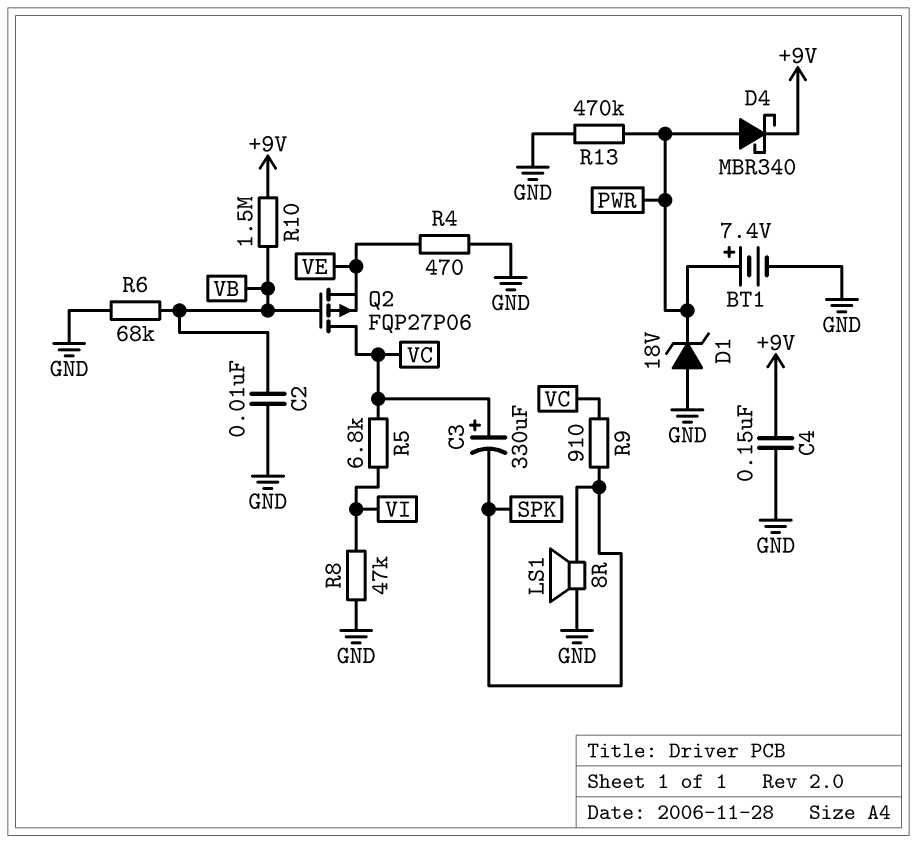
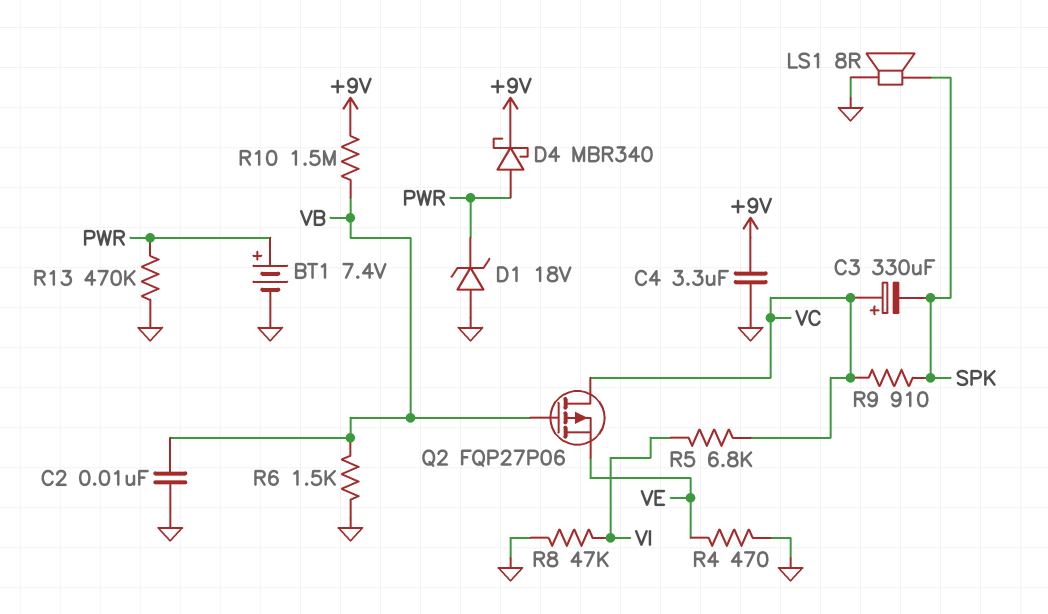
C4: 150nF (+9V, GND) -> 3.3uF (+9V, GND)
R6: 68k (GND, VB) -> 1.5k (GND, VB)

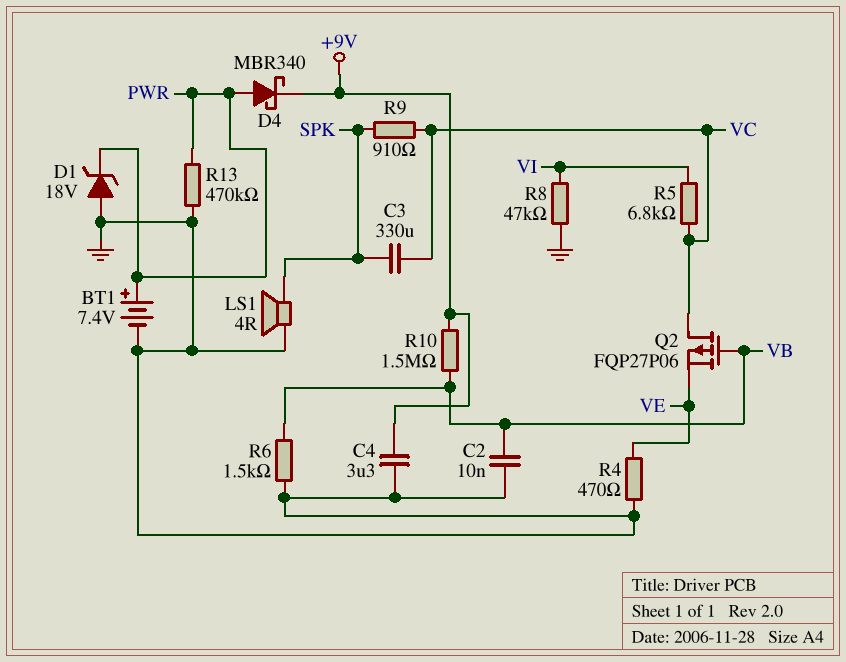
C3: 330uF (plus VC, minus SPK) -> 330uF (SPK, VC)
LS1: speaker 8R (GND, SPK) -> speaker 4R (GND, SPK)

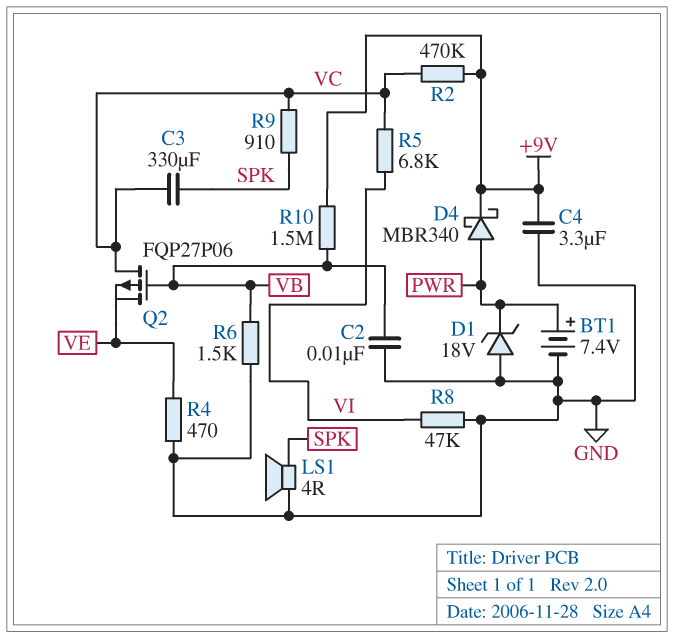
R2: none -> 470k (+9V, VC)
R13: 470k (GND, PWR) -> none

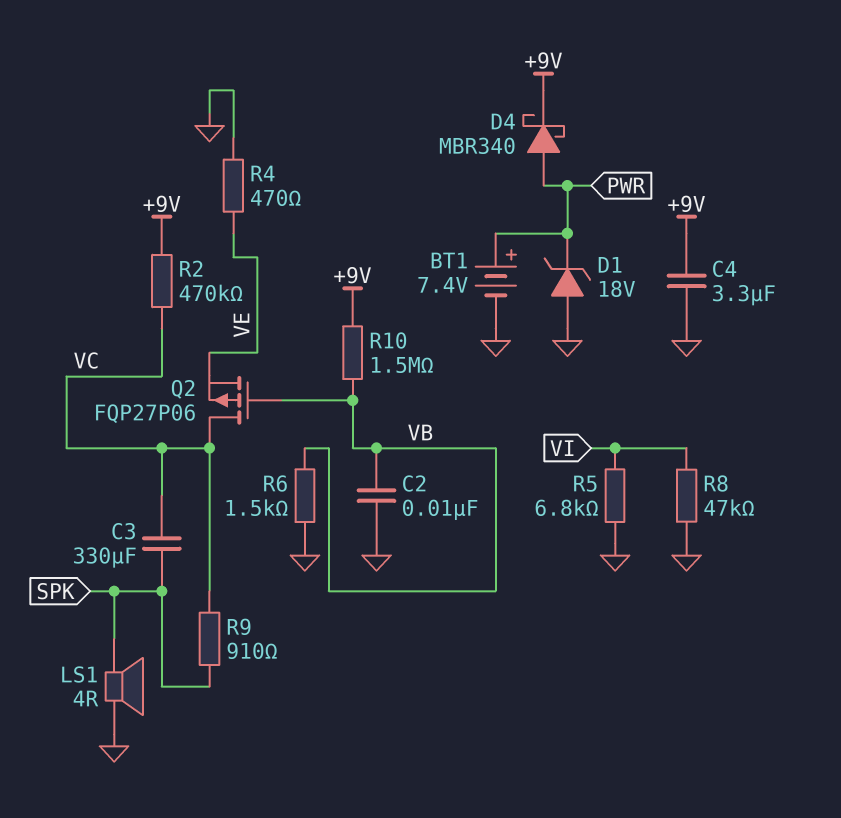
R5: 6.8k (VC, VI) -> 6.8k (GND, VI)

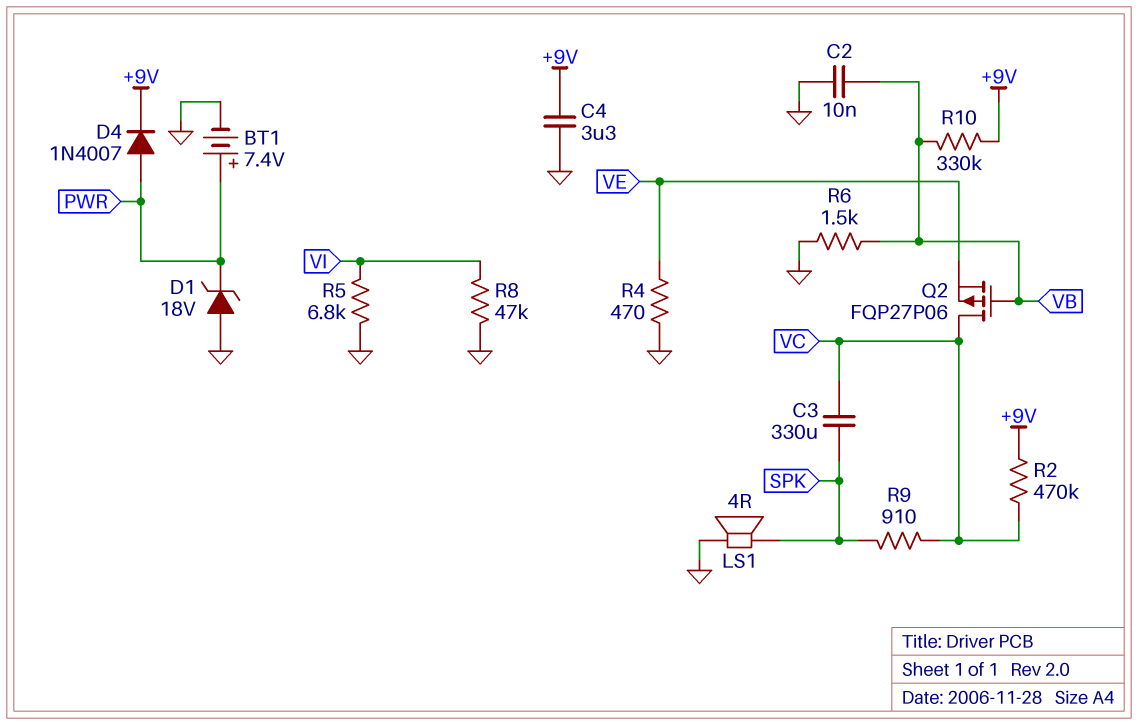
D4: schottky MBR340 (A PWR, K +9V) -> diode 1N4007 (A PWR, K +9V)
R10: 1.5M (+9V, VB) -> 330k (+9V, VB)

